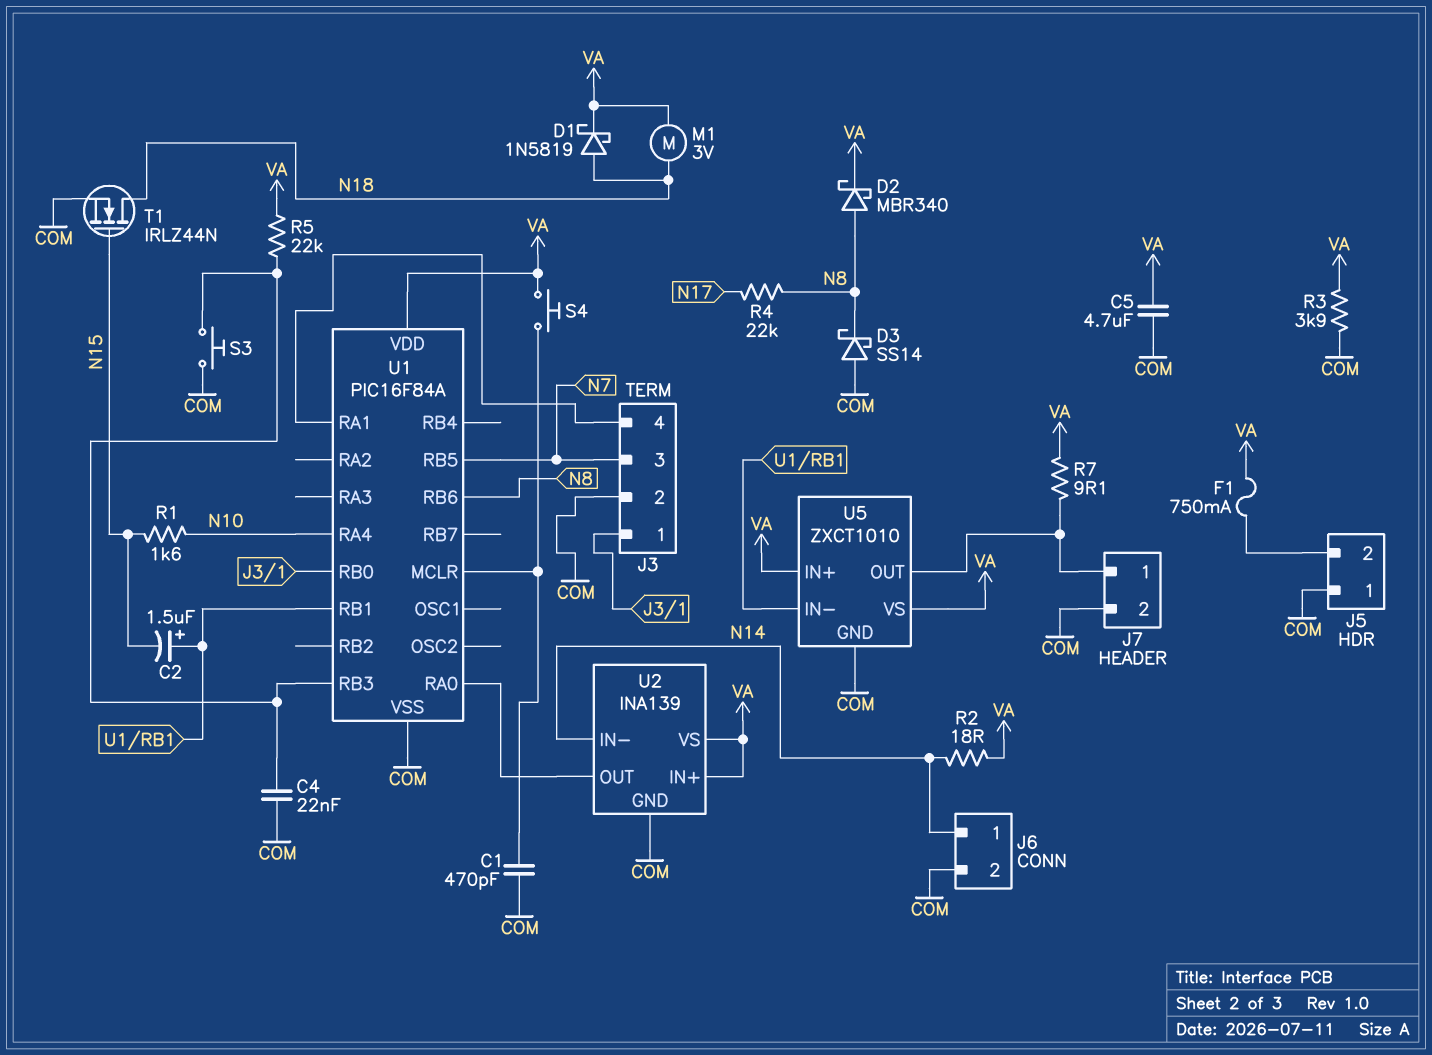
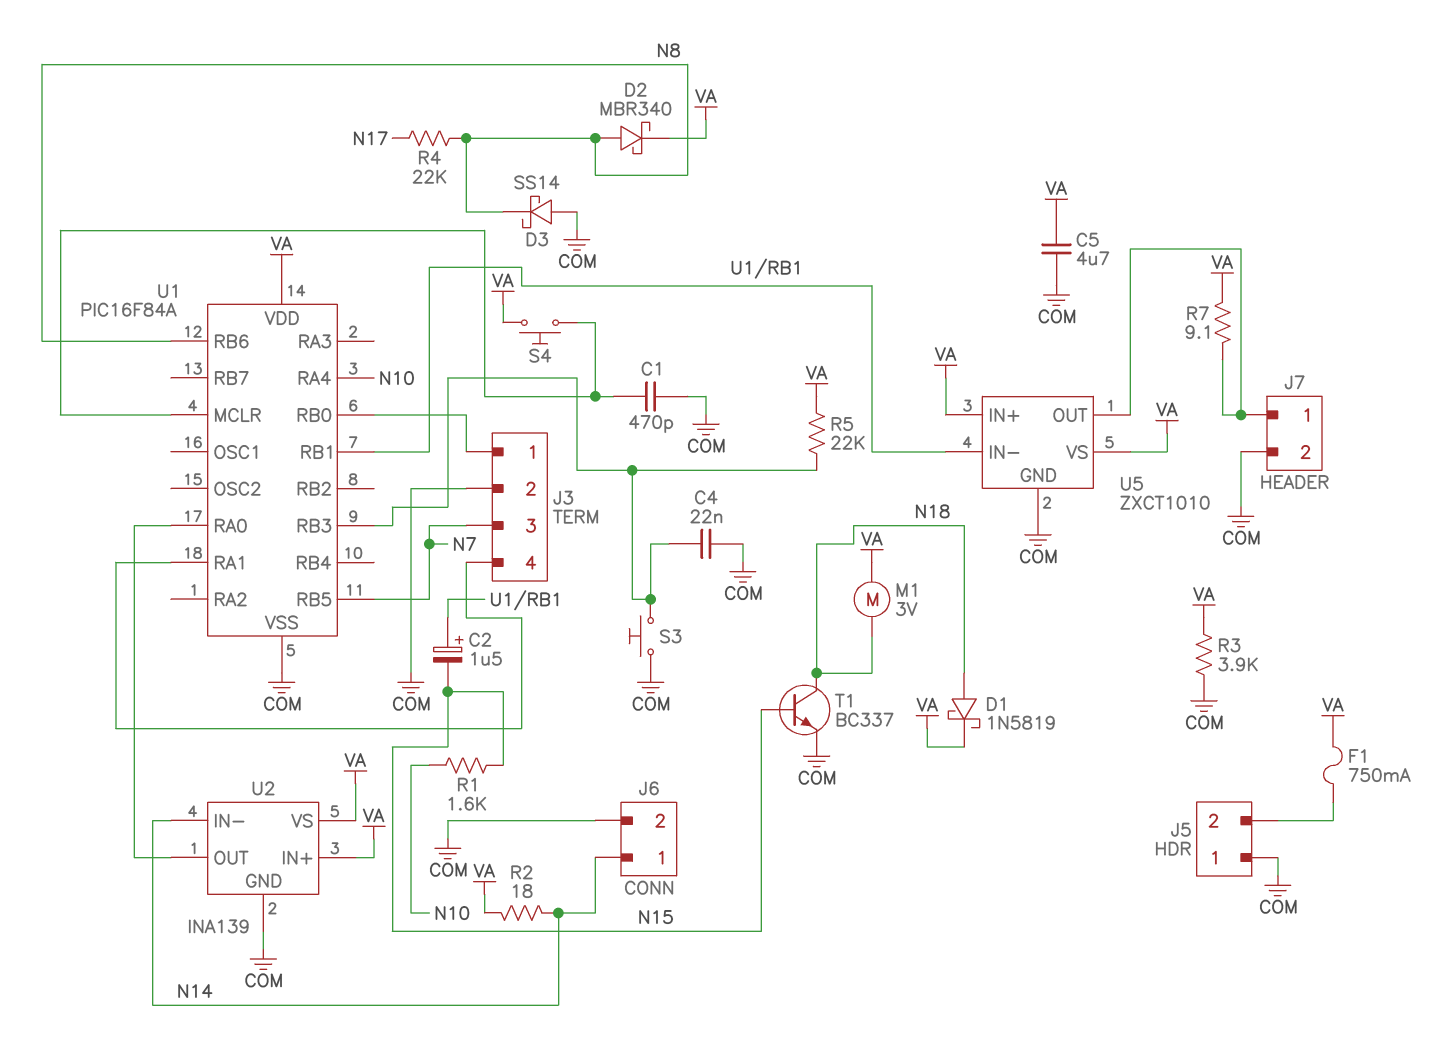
T1: NMOS IRLZ44N (G N15, D N18, S COM) -> NPN BC337 (B N15, C N18, E COM)

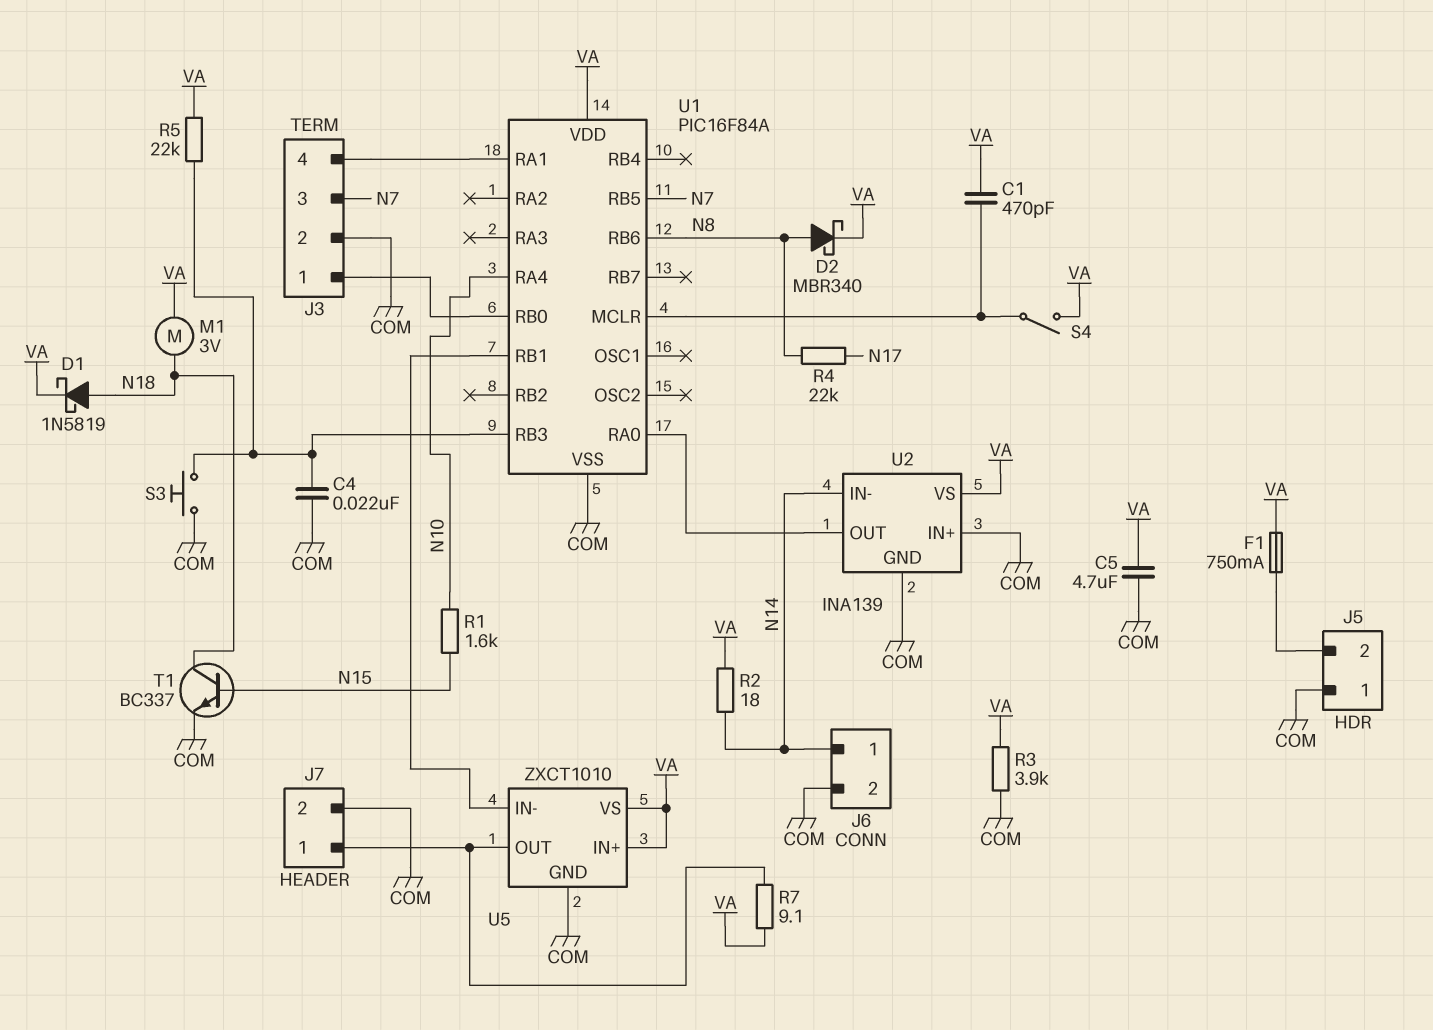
C1: 470pF (COM, U1/MCLR) -> 470pF (U1/MCLR, VA)
C2: 1.5uF (plus U1/RB1, minus N15) -> none
D3: schottky SS14 (A COM, K N8) -> none
S4: button (U1/MCLR, VA) -> switch (U1/MCLR, VA)
U2 pin IN+: VA -> COM

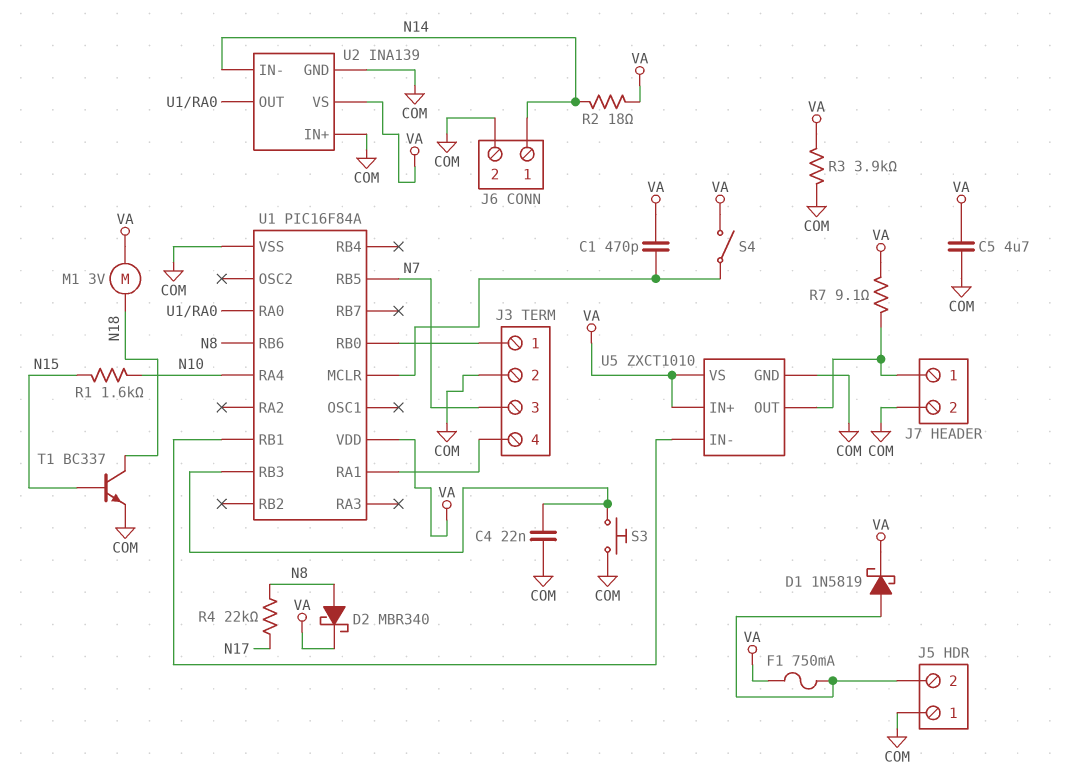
D1: schottky 1N5819 (A N18, K VA) -> schottky 1N5819 (A J5/2, K VA)
R5: 22k (U1/RB3, VA) -> none

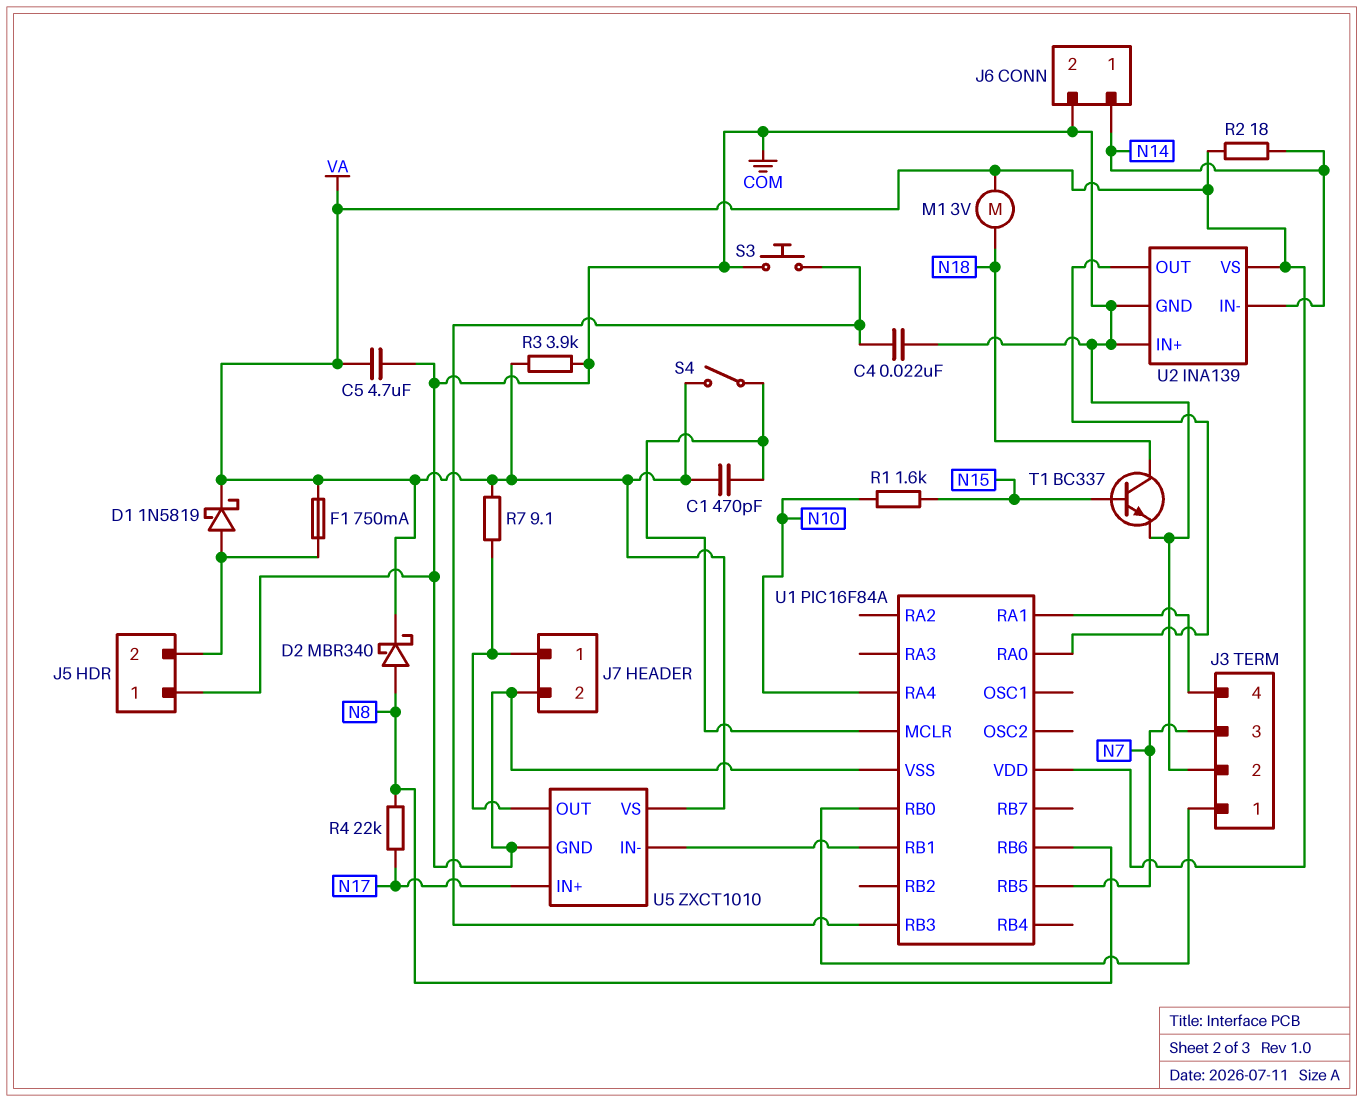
U5 pin IN+: VA -> N17

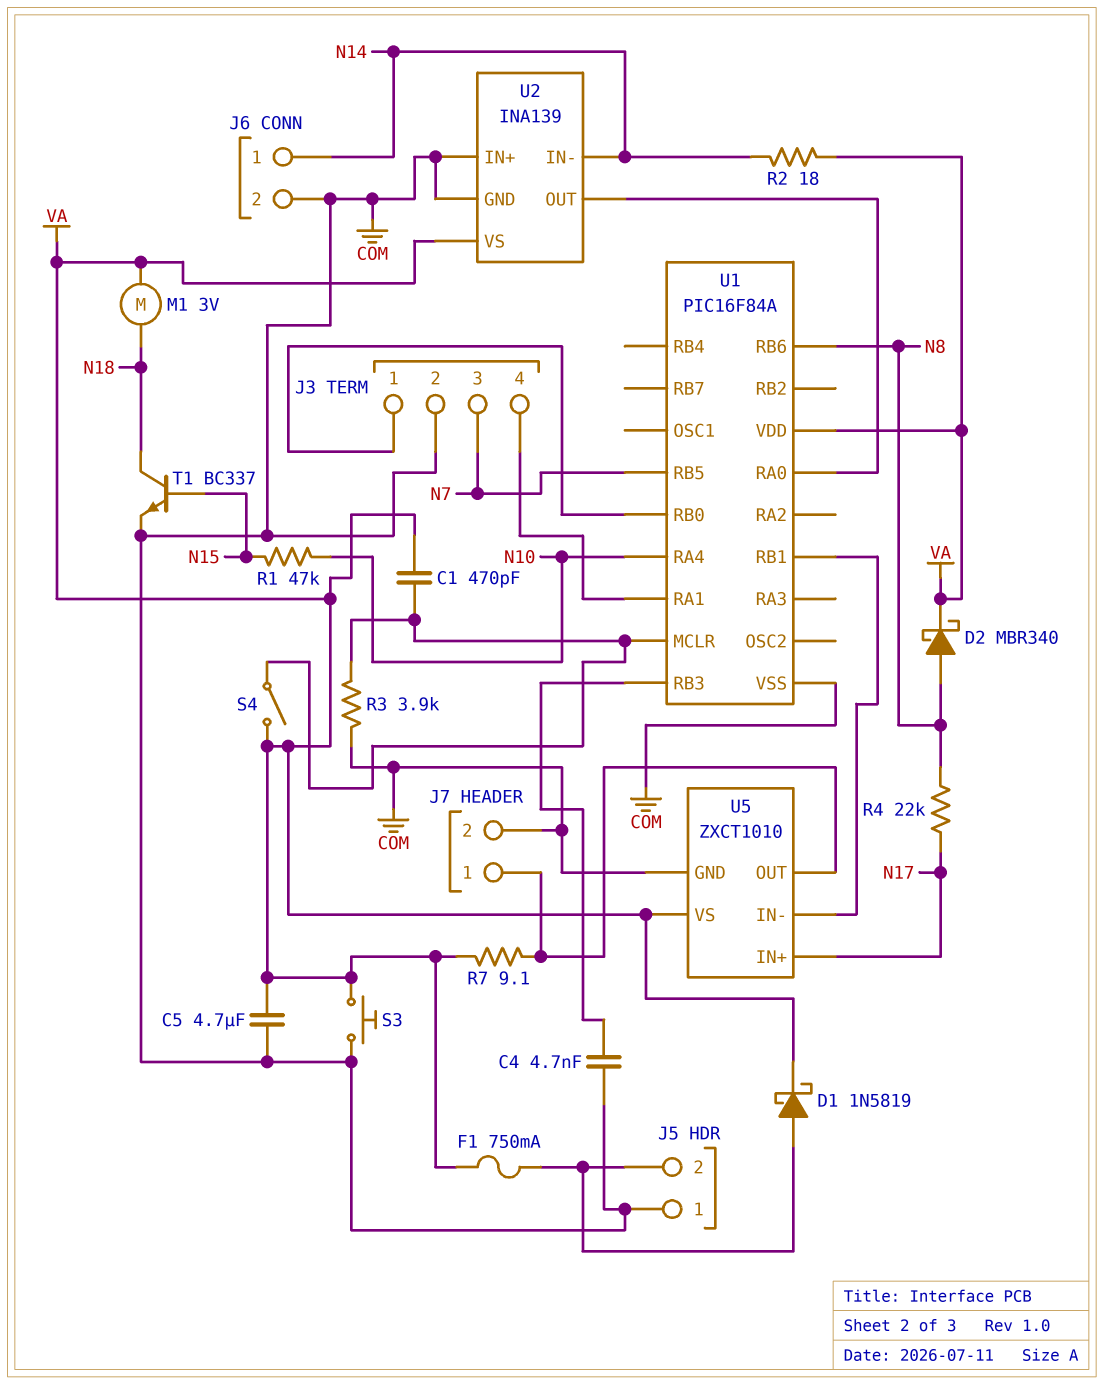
C4: 22nF (COM, U1/RB3) -> 4.7nF (COM, U1/RB3)
R1: 1.6k (N10, N15) -> 47k (N10, N15)
R3: 3.9k (COM, VA) -> 3.9k (COM, U1/MCLR)
S3: button (COM, U1/RB3) -> button (COM, VA)

